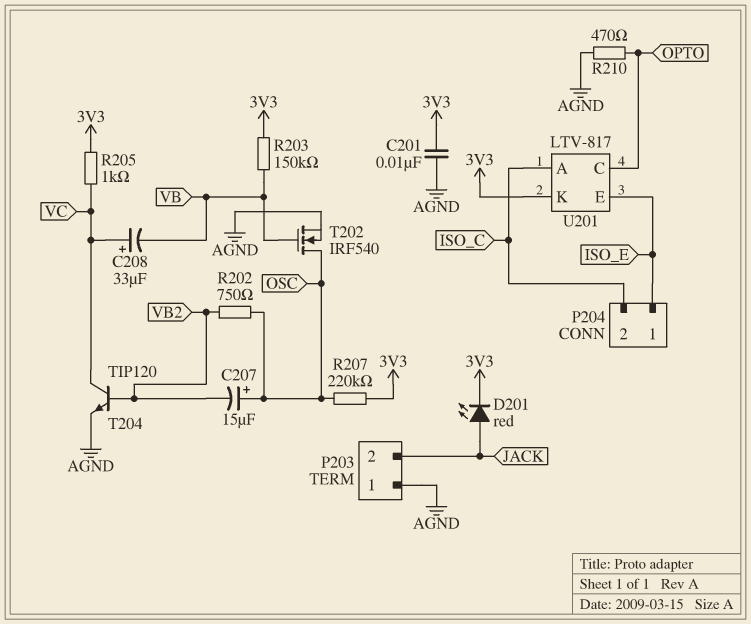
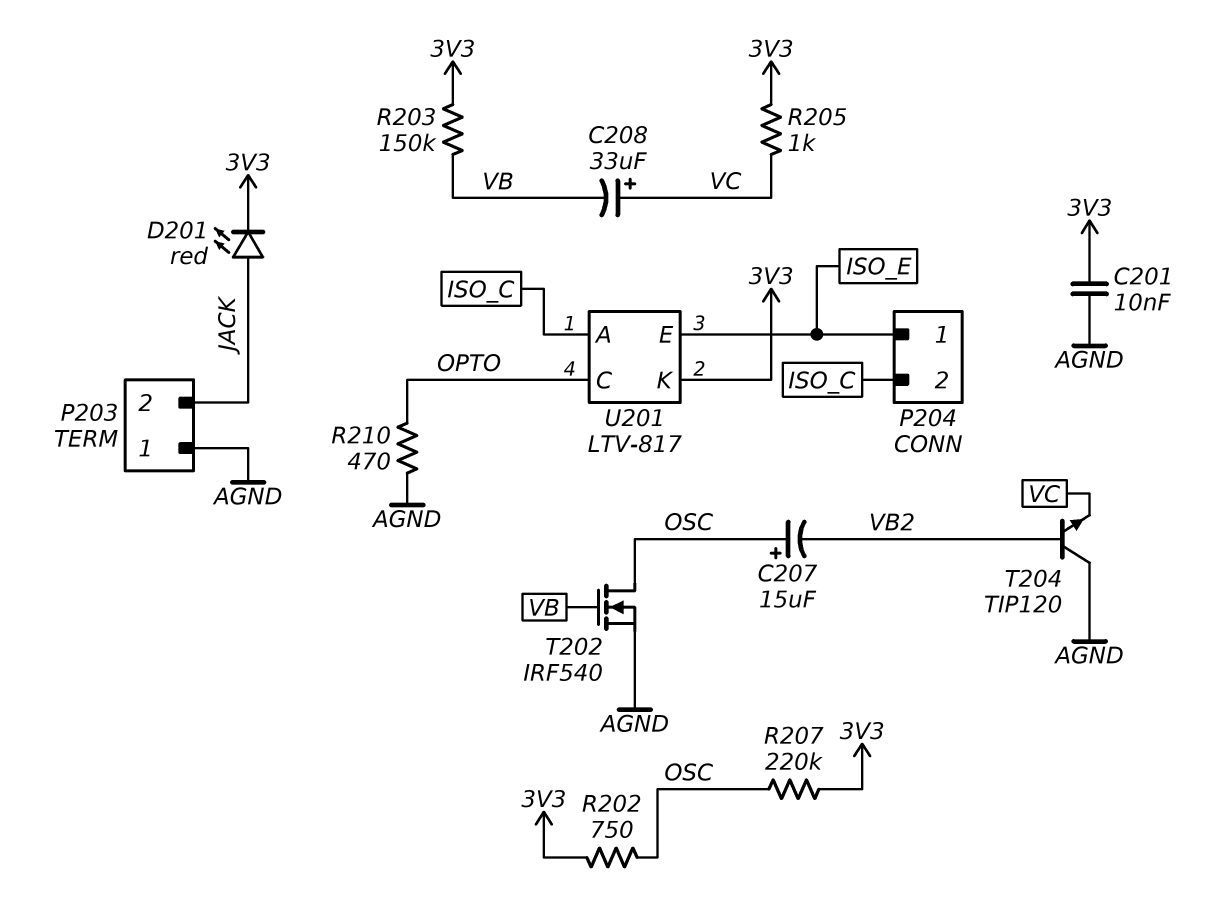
R202: 750 (OSC, VB2) -> 750 (3V3, OSC)
T204: NPN TIP120 (B VB2, C VC, E AGND) -> NPN TIP120 (B VB2, C AGND, E VC)

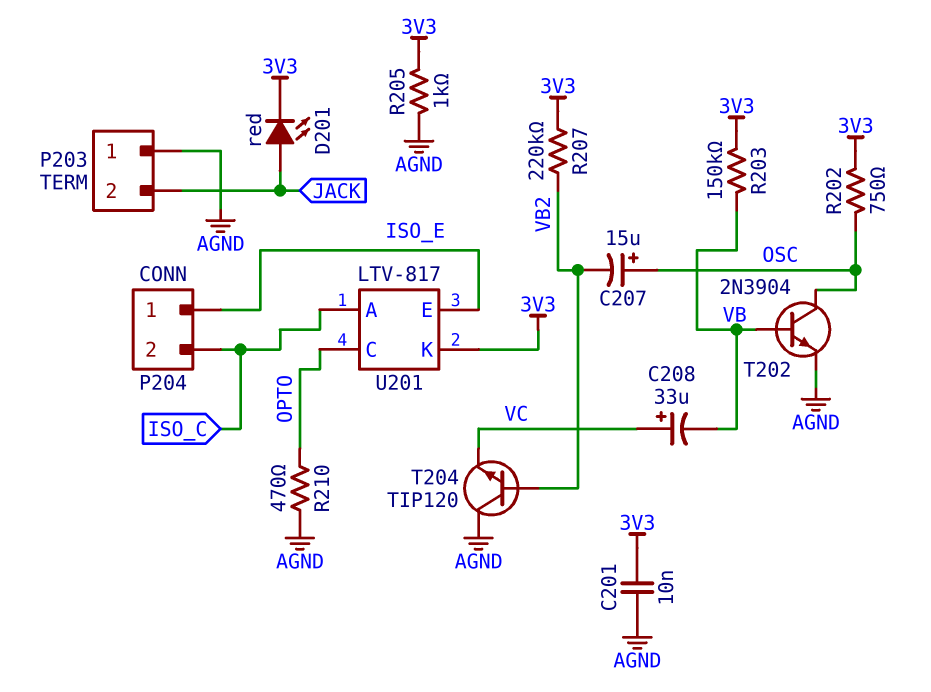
R205: 1k (3V3, VC) -> 1k (3V3, AGND)
R207: 220k (3V3, OSC) -> 220k (3V3, VB2)
T202: NMOS IRF540 (G VB, D OSC, S AGND) -> NPN 2N3904 (B VB, C OSC, E AGND)

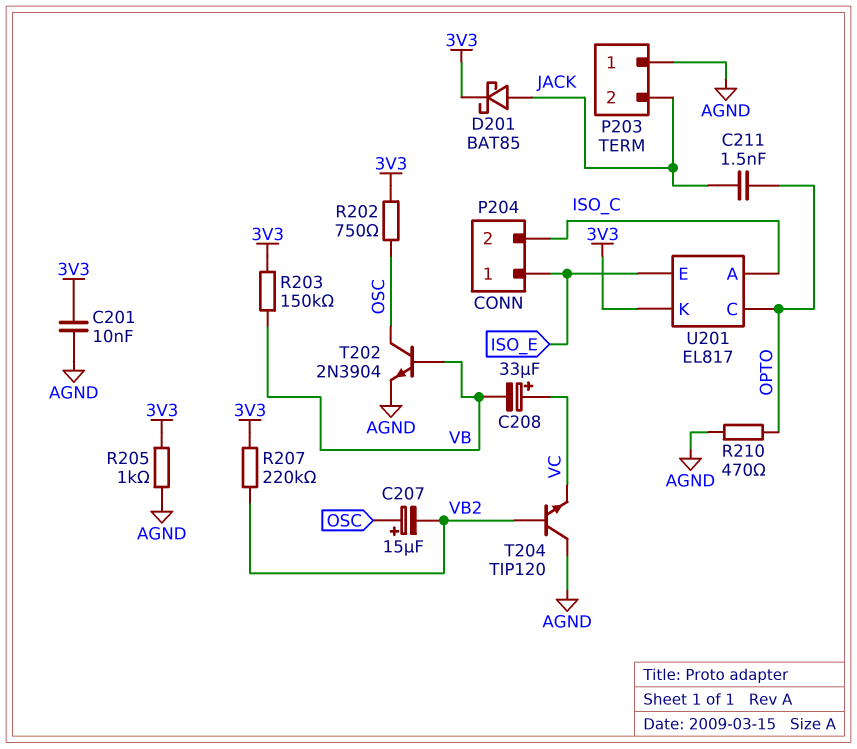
C211: none -> 1.5nF (JACK, OPTO)
D201: LED red (A JACK, K 3V3) -> schottky BAT85 (A JACK, K 3V3)
U201: LTV-817 -> EL817

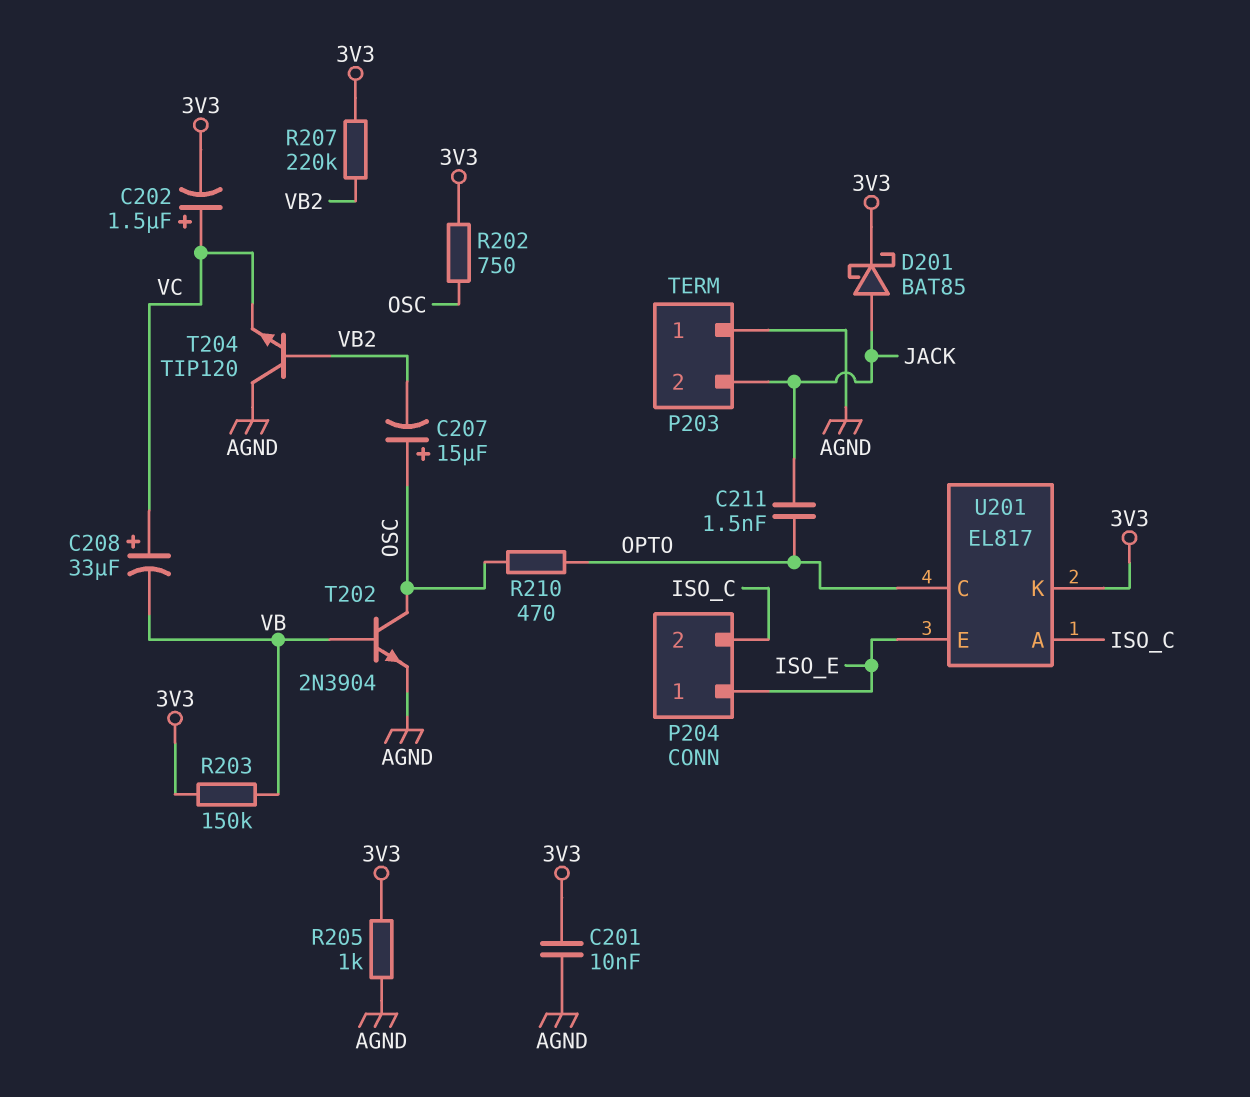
C202: none -> 1.5uF (plus VC, minus 3V3)
R210: 470 (AGND, OPTO) -> 470 (OPTO, OSC)

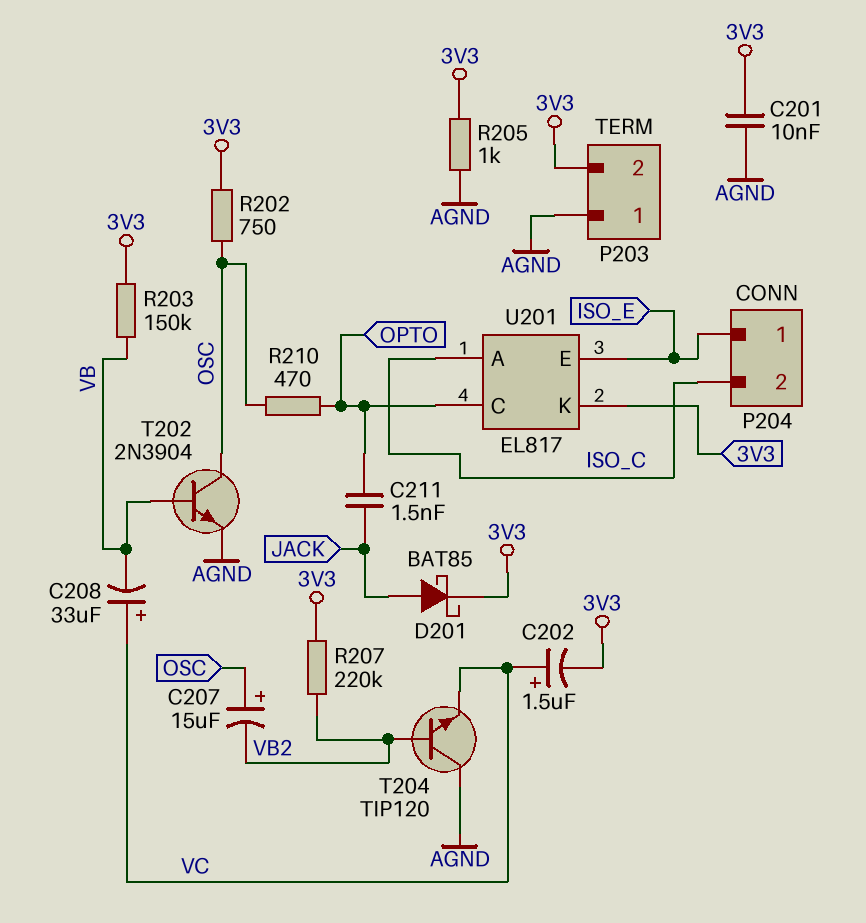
P203 pin 2: JACK -> 3V3

